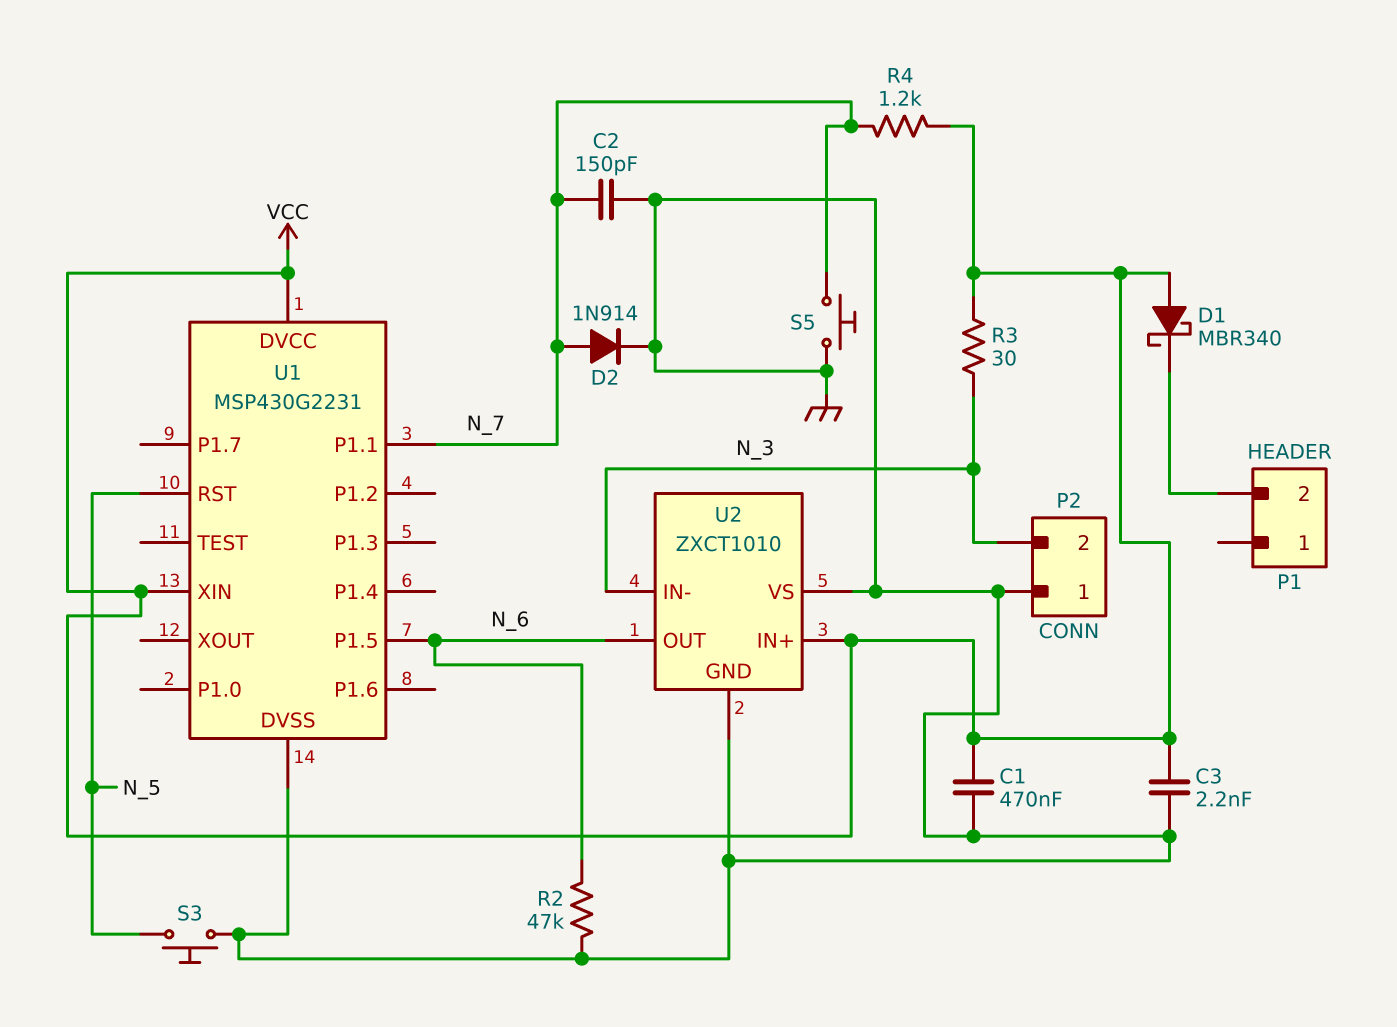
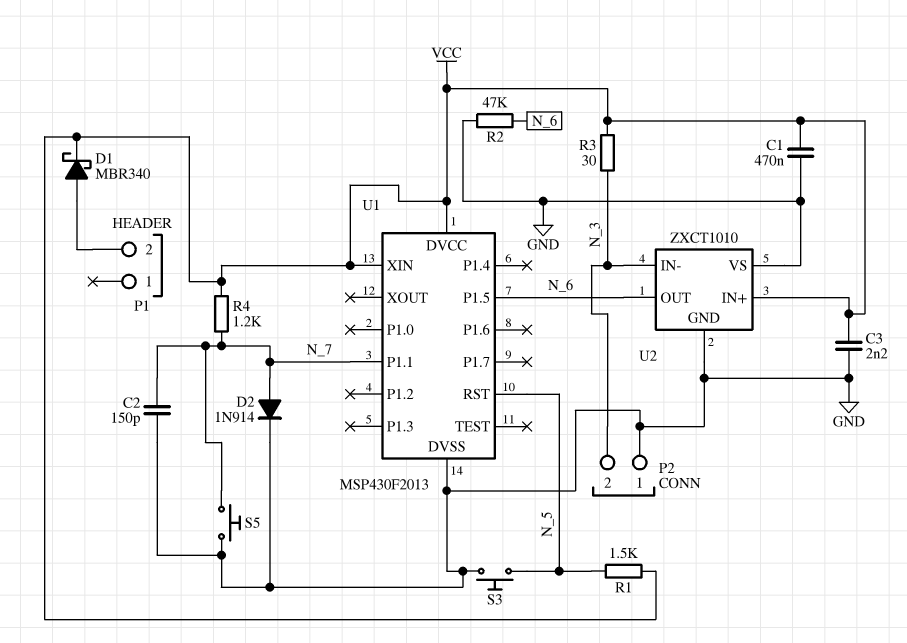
D1: schottky MBR340 (A VCC, K P1/2) -> schottky MBR340 (A P1/2, K VCC)
R1: none -> 1.5k (N_5, VCC)
U1: MSP430G2231 -> MSP430F2013

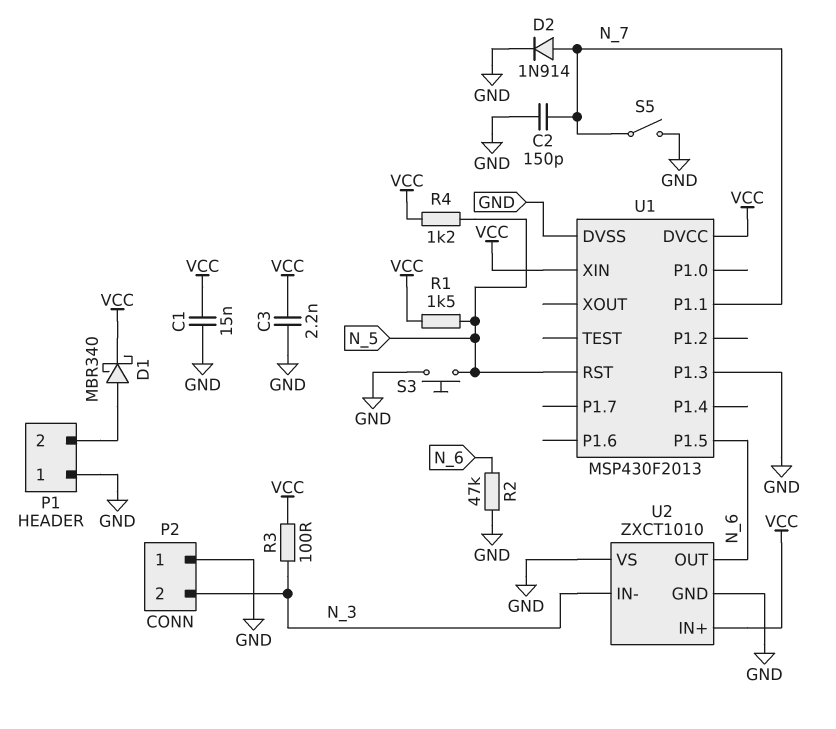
C1: 470nF (GND, VCC) -> 15nF (GND, VCC)
P1 pin 1: none -> GND
R3: 30 (N_3, VCC) -> 100 (N_3, VCC)
R4: 1.2k (N_7, VCC) -> 1.2k (N_5, VCC)
S5: button (GND, N_7) -> switch (GND, N_7)
U1 pin P1.3: none -> GND

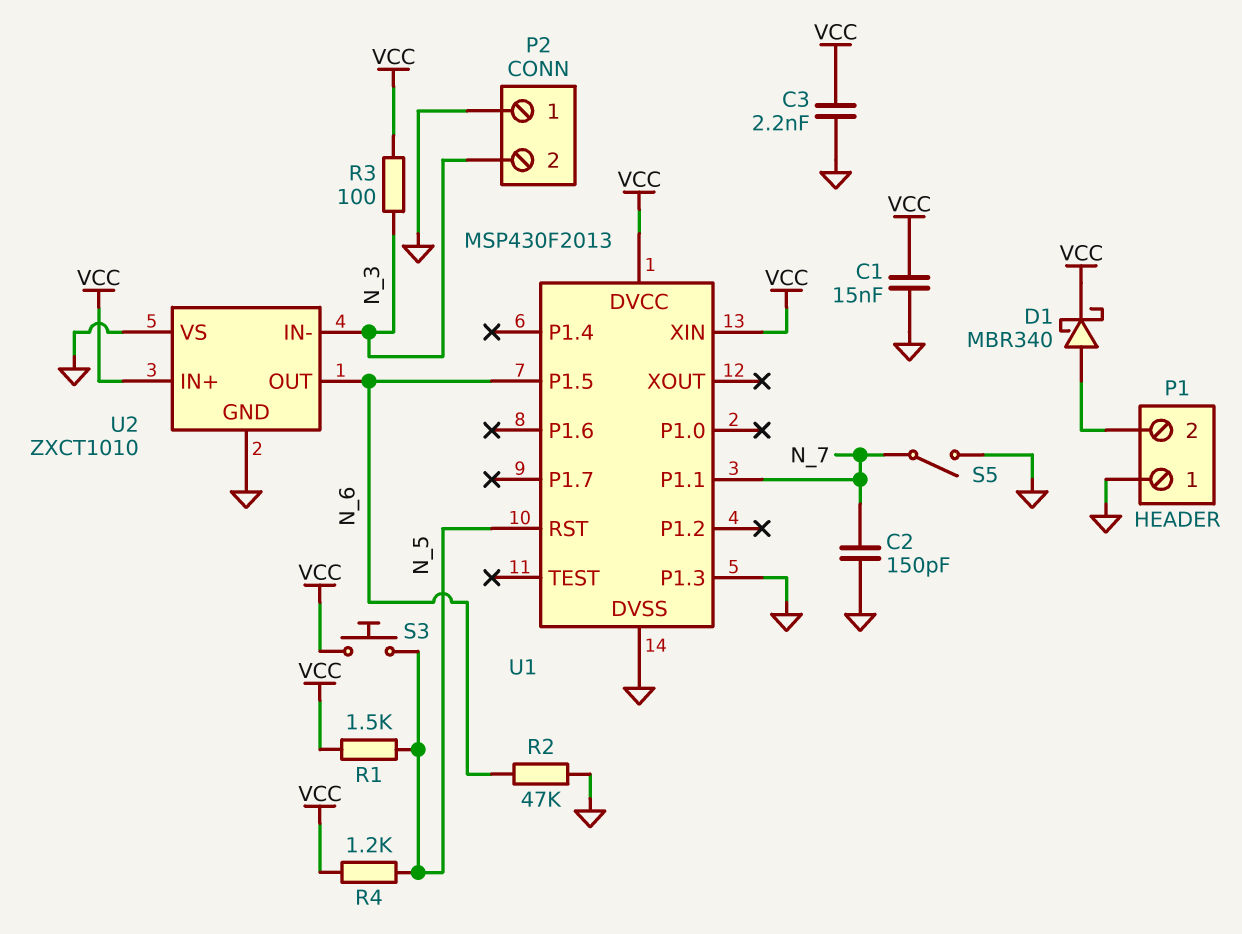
D2: diode 1N914 (A N_7, K GND) -> none
S3: button (GND, N_5) -> button (N_5, VCC)

